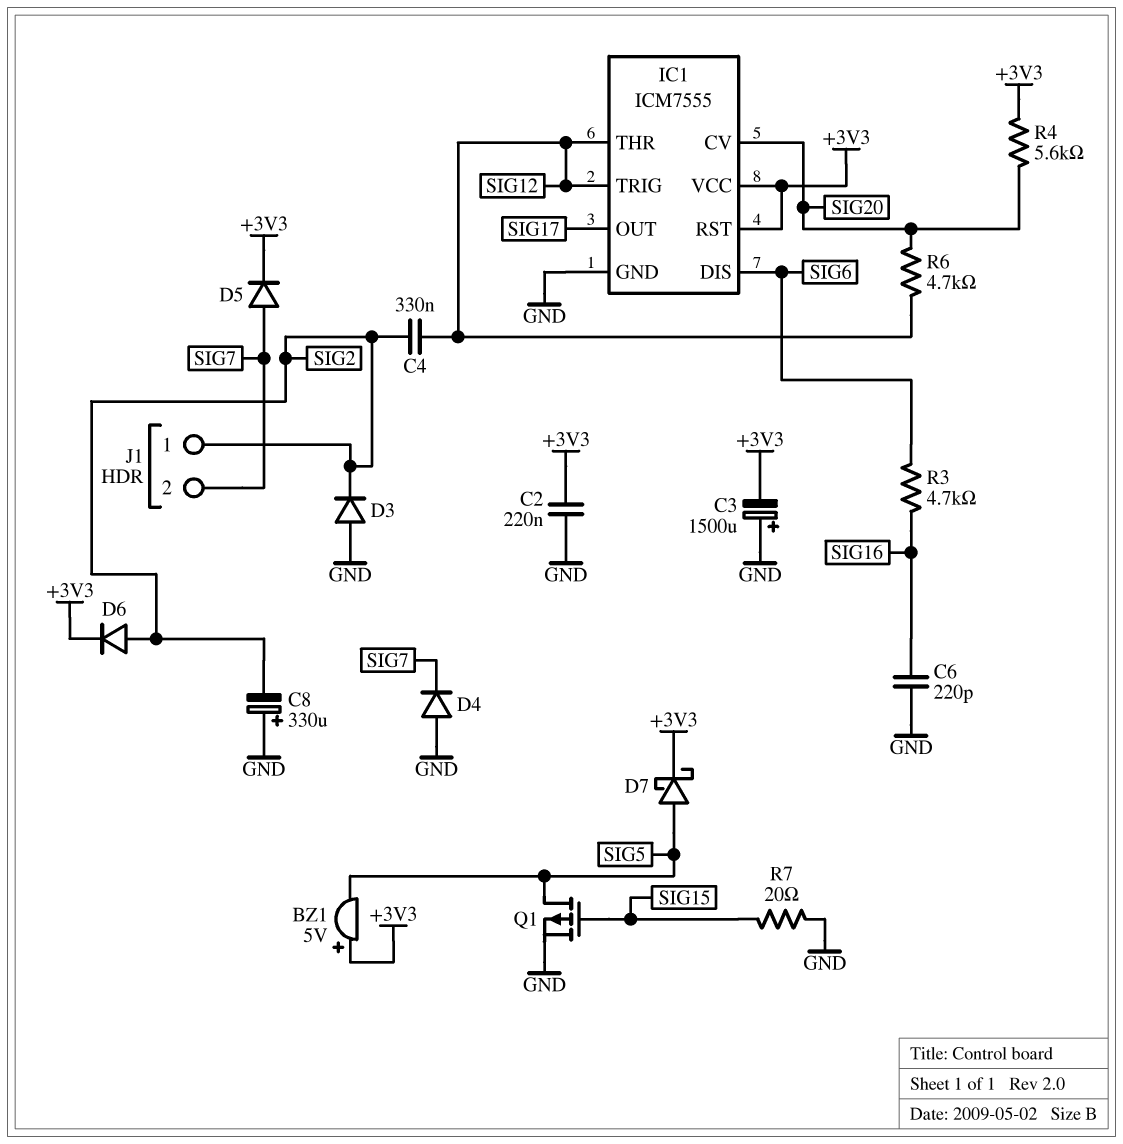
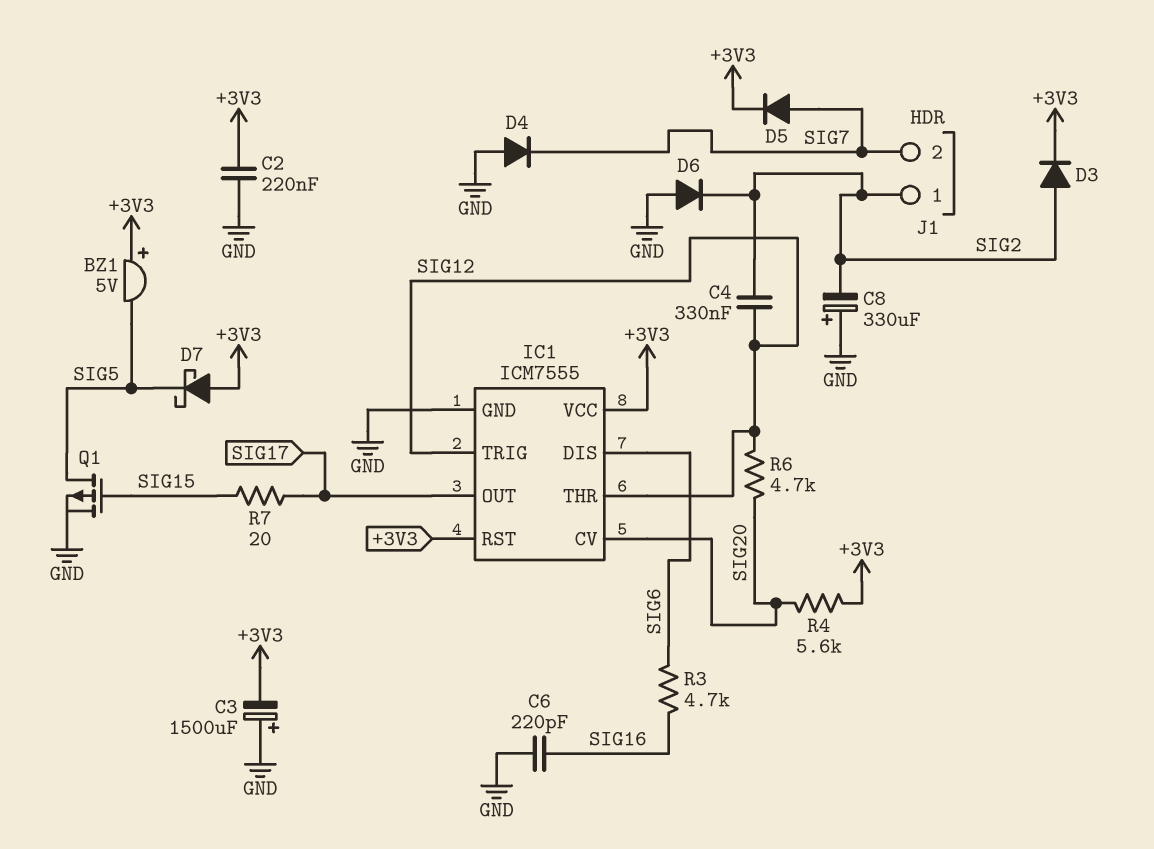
D3: diode (A GND, K SIG2) -> diode (A SIG2, K +3V3)
D6: diode (A SIG2, K +3V3) -> diode (A GND, K SIG2)
D7: schottky (A SIG5, K +3V3) -> schottky (A +3V3, K SIG5)
R7: 20 (GND, SIG15) -> 20 (SIG15, SIG17)

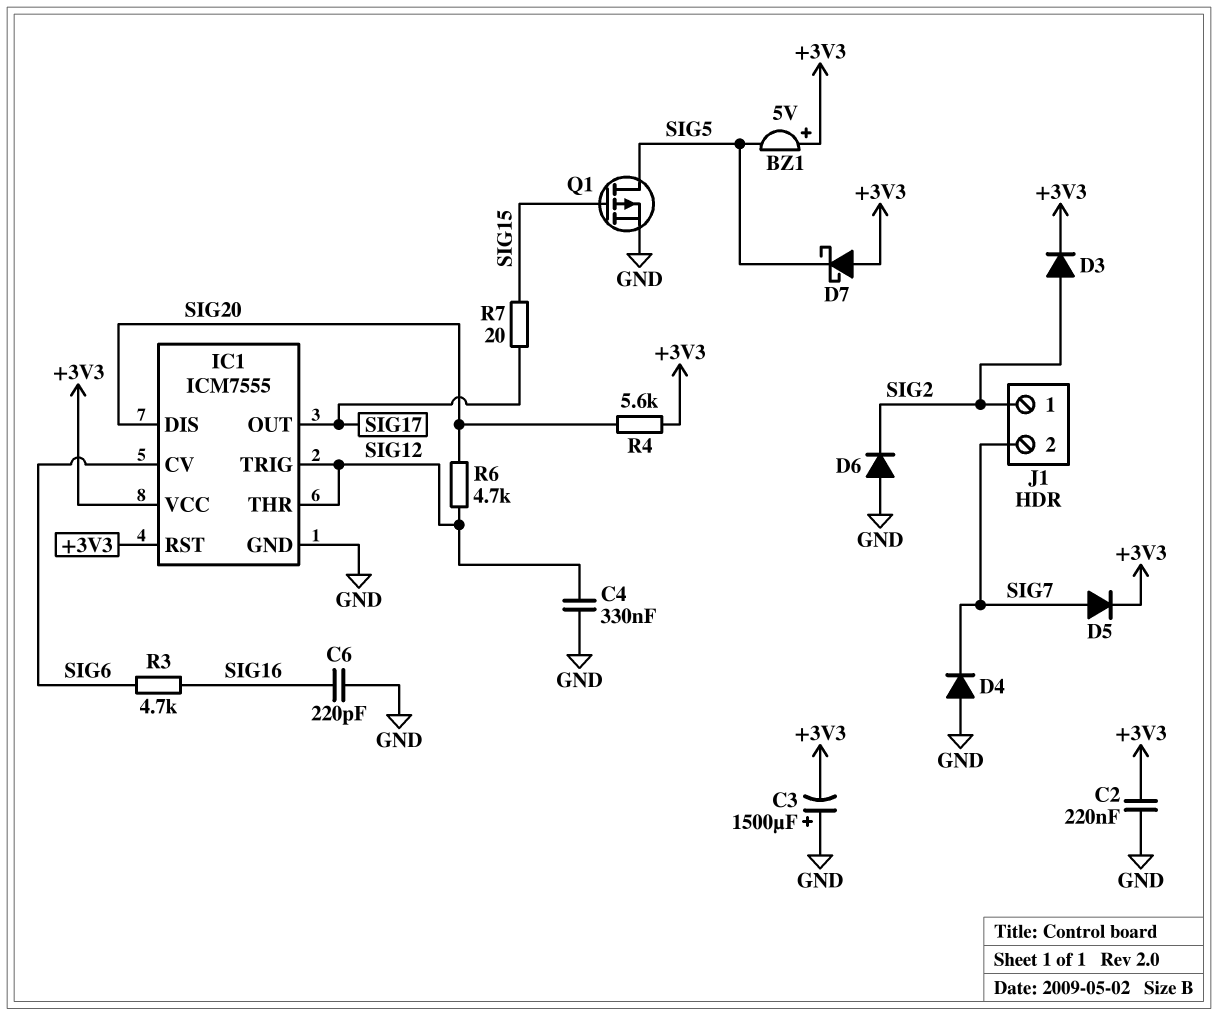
C4: 330nF (SIG2, SIG12) -> 330nF (GND, SIG12)
C8: 330uF (plus GND, minus SIG2) -> none
IC1 pin CV: SIG20 -> SIG6
IC1 pin DIS: SIG6 -> SIG20

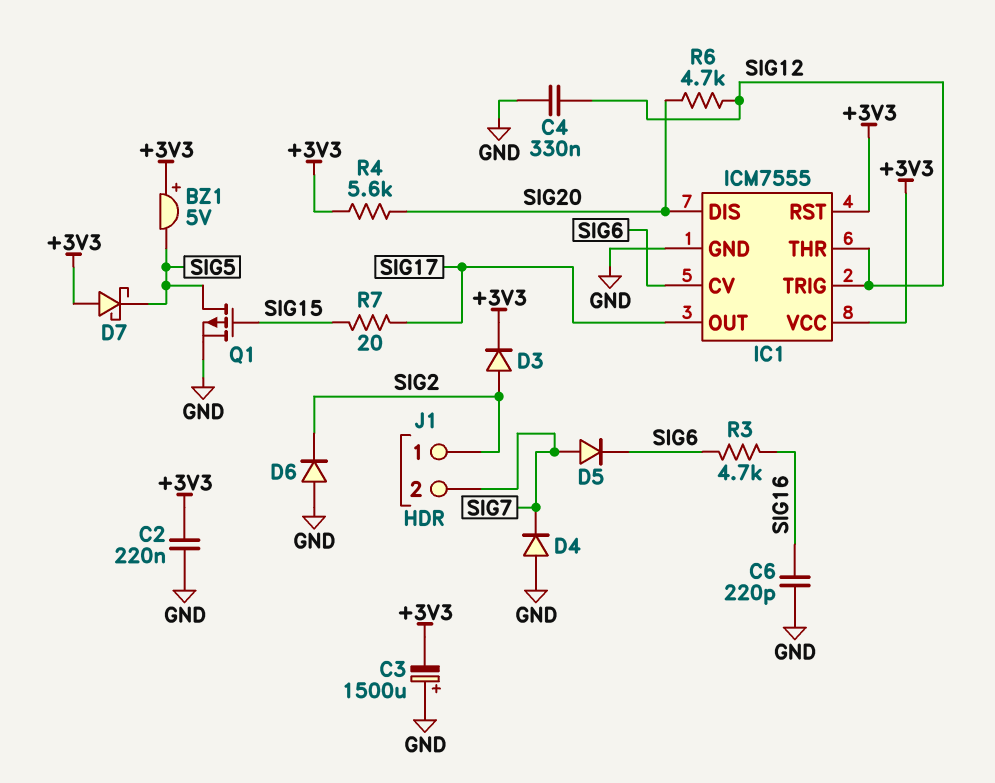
D5: diode (A SIG7, K +3V3) -> diode (A SIG7, K SIG6)

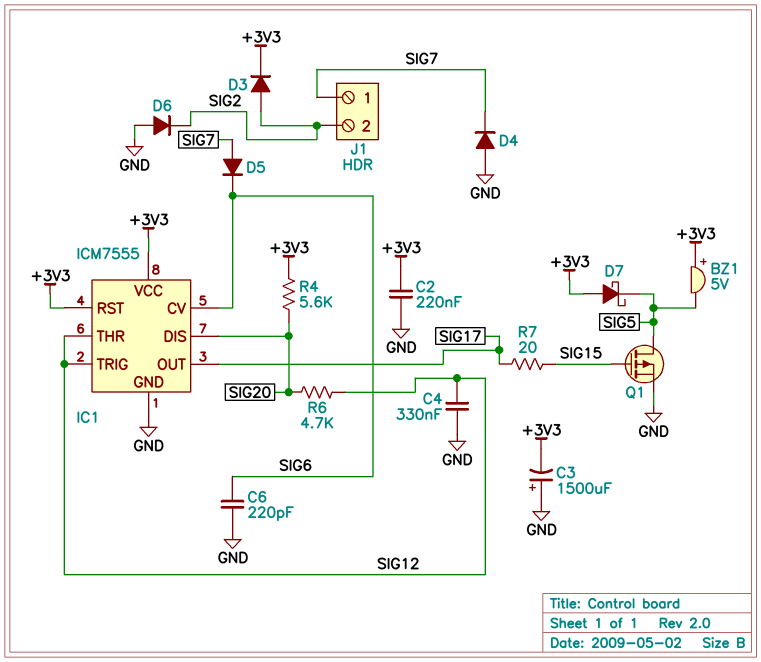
C6: 220pF (GND, SIG16) -> 220pF (GND, SIG6)
J1 pin 1: SIG2 -> SIG7
J1 pin 2: SIG7 -> SIG2
R3: 4.7k (SIG6, SIG16) -> none

